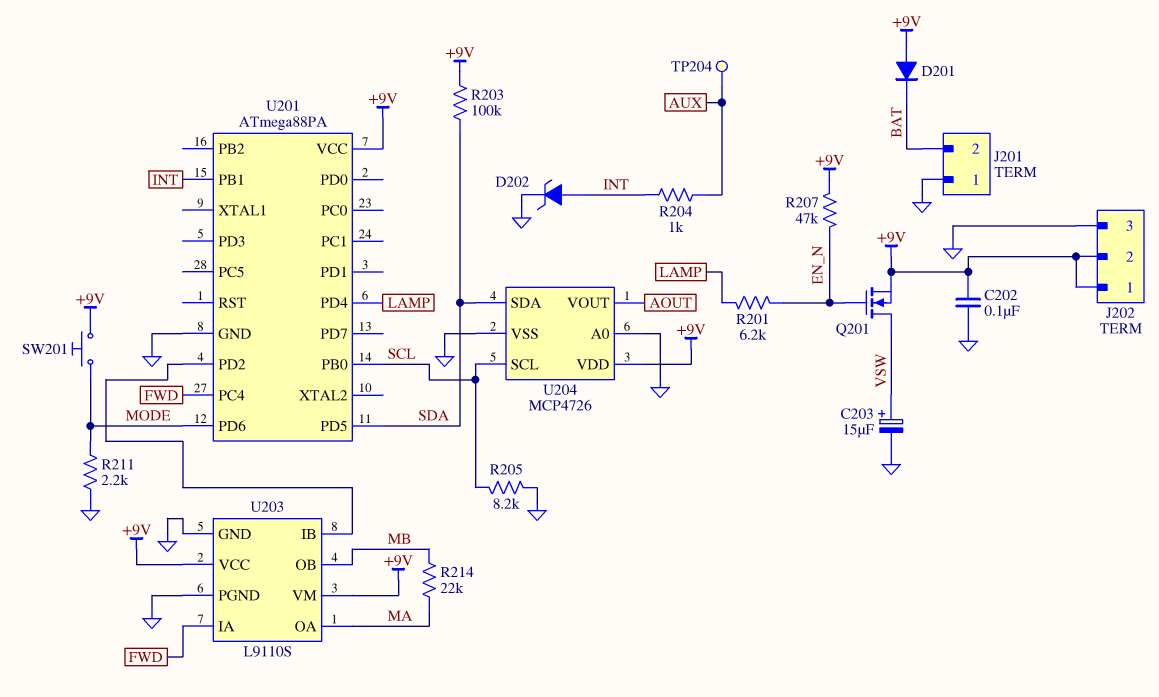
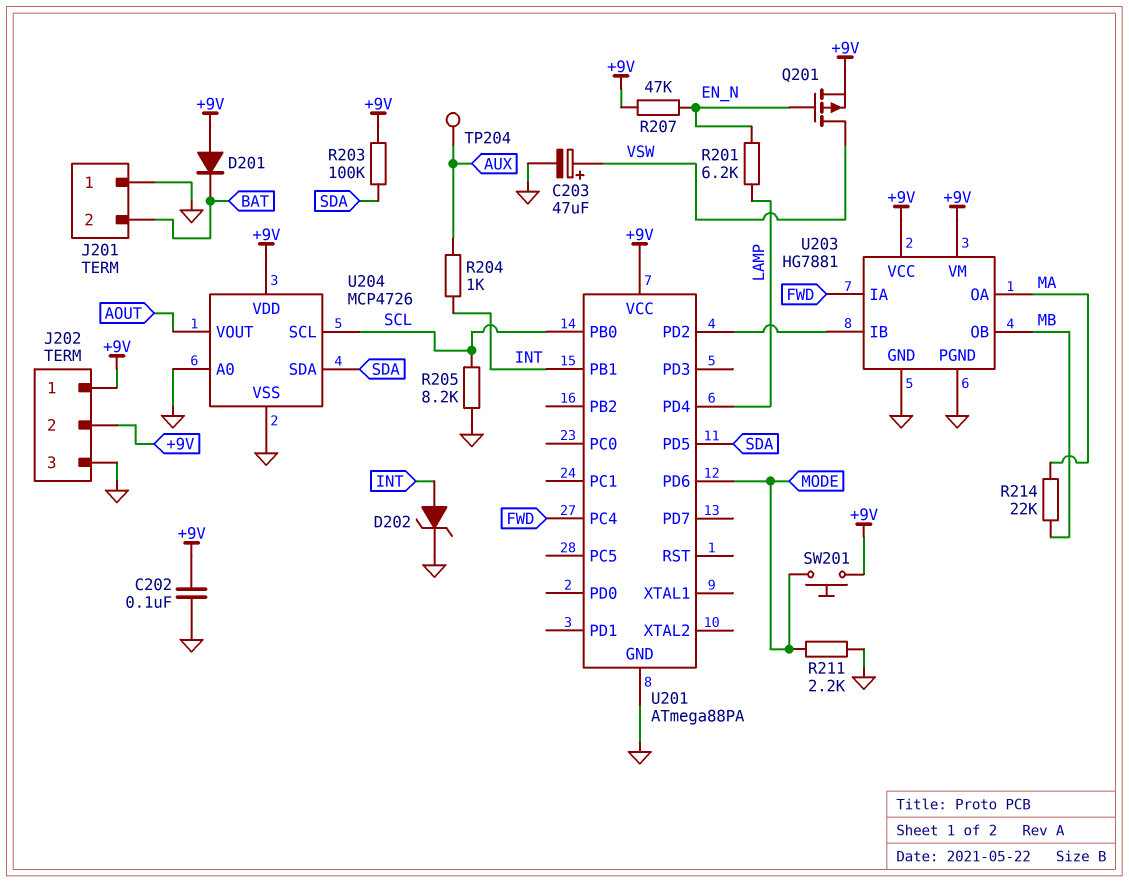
C203: 15uF (plus VSW, minus GND) -> 47uF (plus VSW, minus GND)
Q201: NMOS (G EN_N, D VSW, S +9V) -> PMOS (G EN_N, D VSW, S +9V)
U203: L9110S -> HG7881

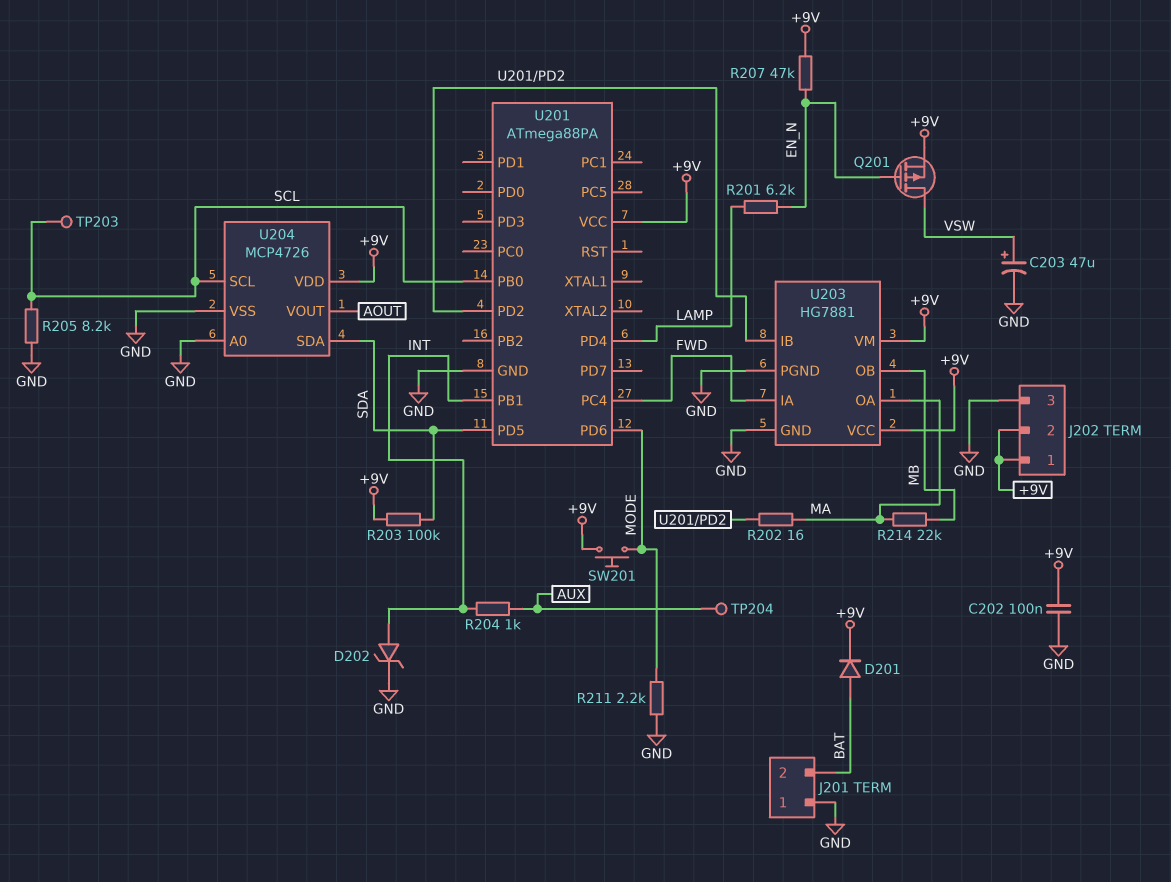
D201: diode (A +9V, K BAT) -> diode (A BAT, K +9V)
R202: none -> 16 (MA, U201/PD2)
TP203: none -> test point (SCL)

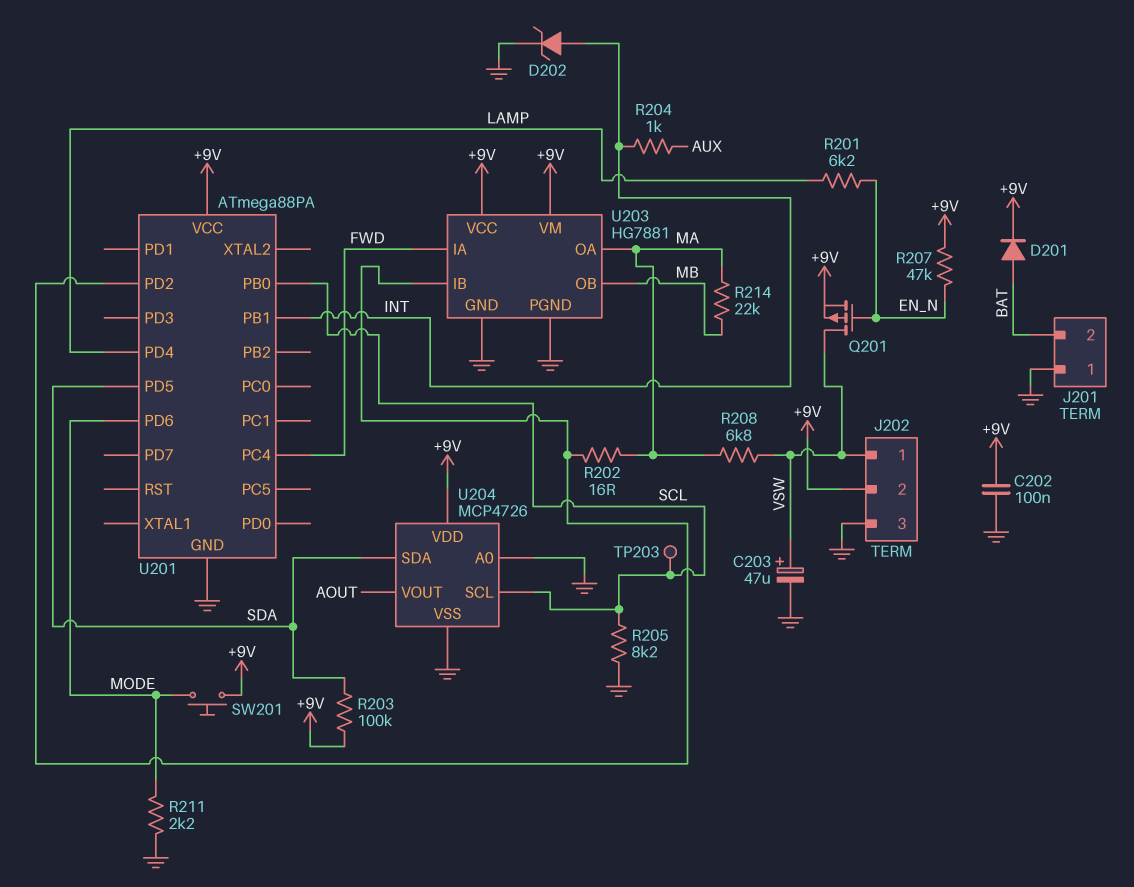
J202 pin 1: +9V -> VSW
R208: none -> 6.8k (MA, VSW)
TP204: test point (AUX) -> none

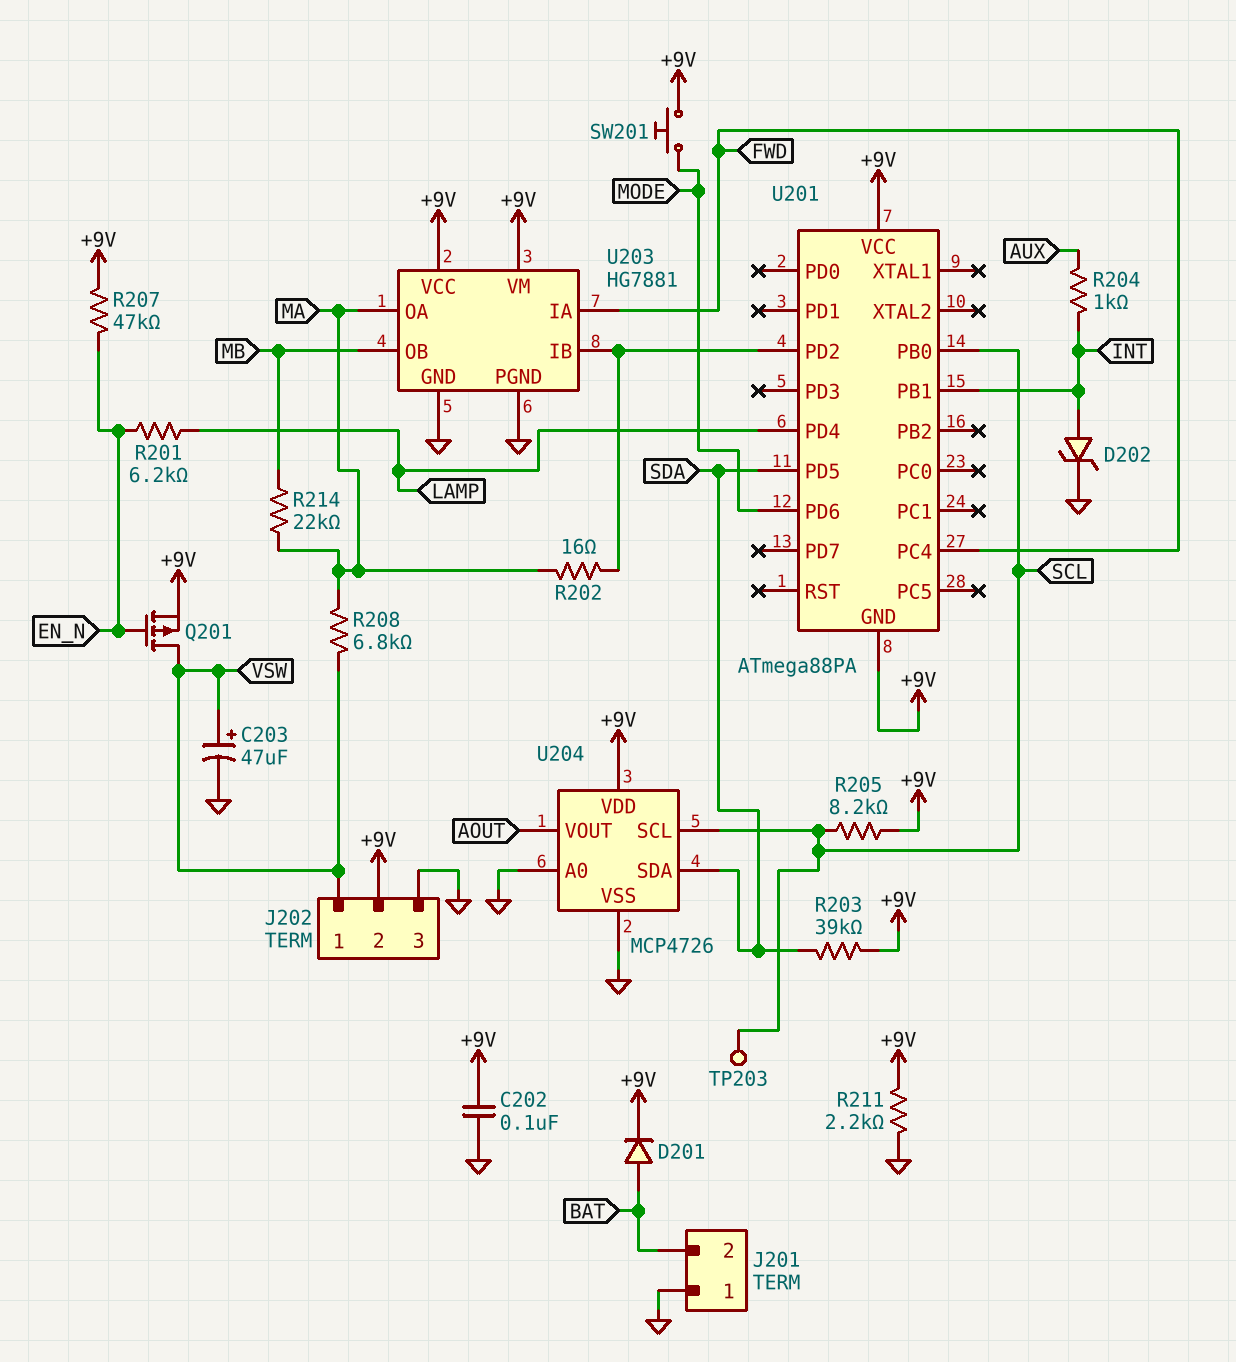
R203: 100k (+9V, SDA) -> 39k (+9V, SDA)
R205: 8.2k (GND, SCL) -> 8.2k (+9V, SCL)
R211: 2.2k (GND, MODE) -> 2.2k (+9V, GND)
U201 pin GND: GND -> +9V

